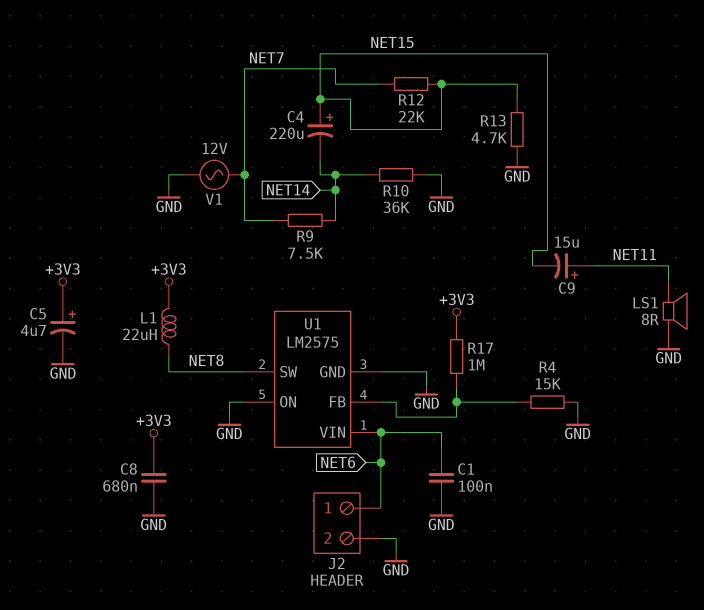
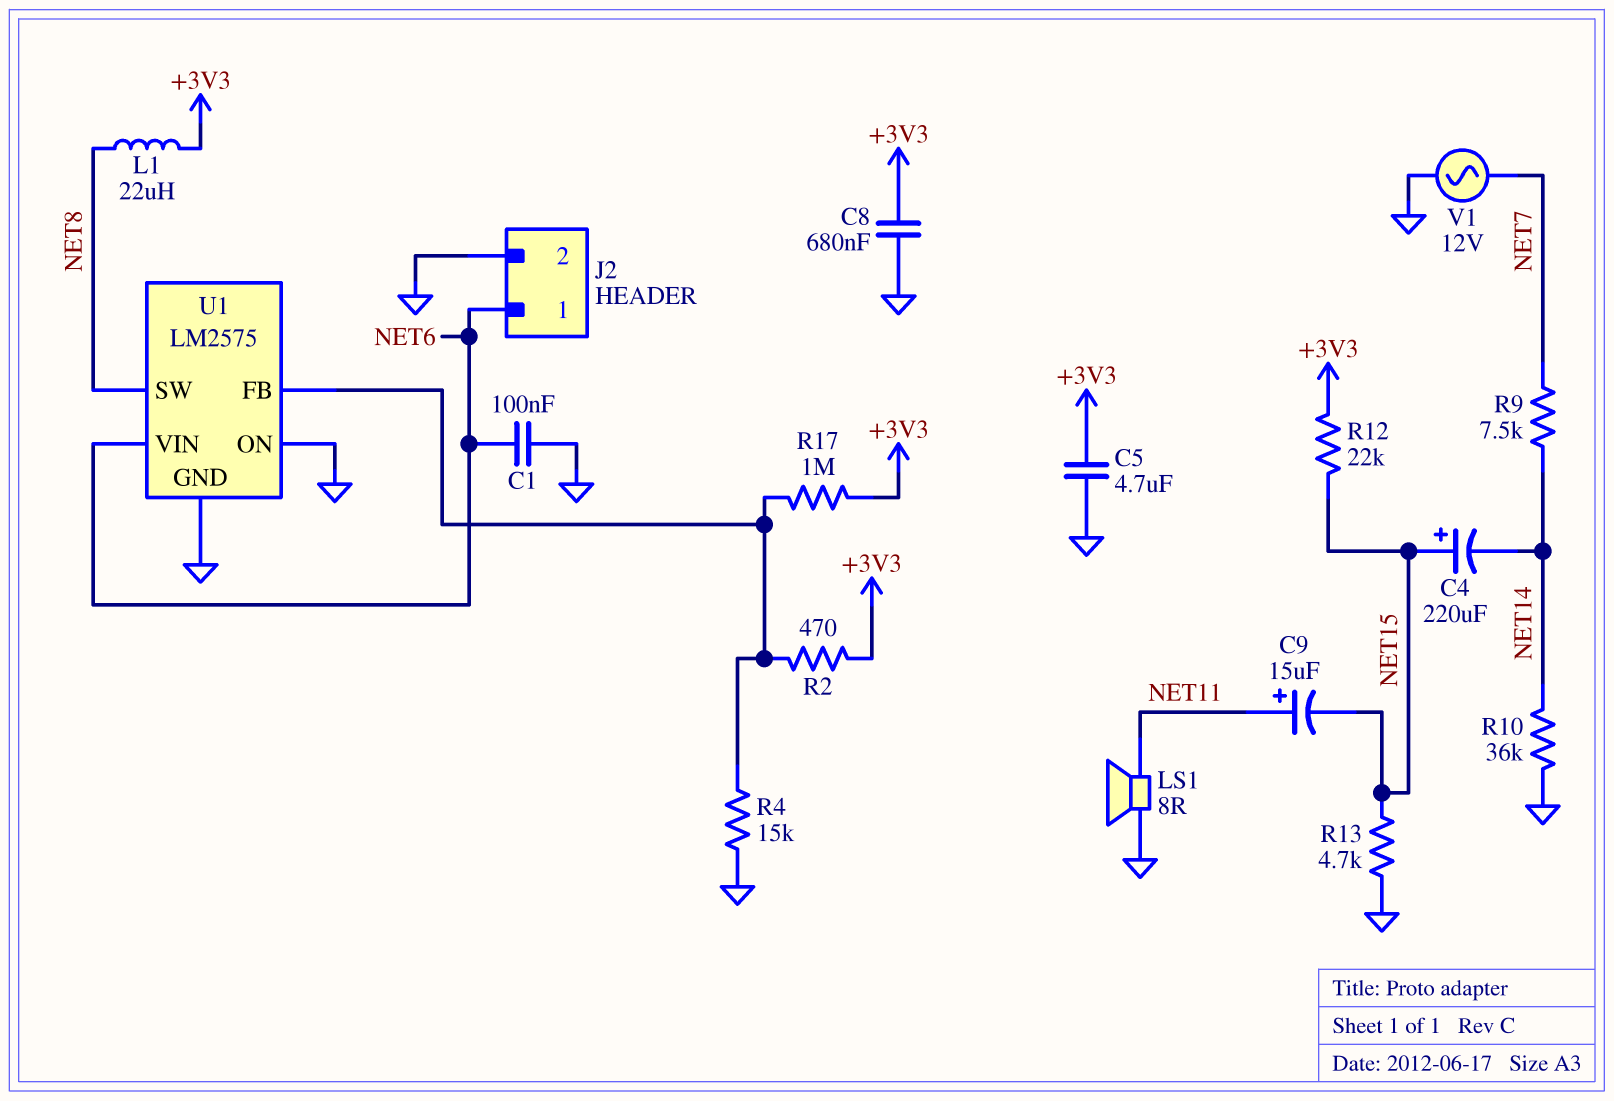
C5: 4.7uF (plus +3V3, minus GND) -> 4.7uF (+3V3, GND)
R2: none -> 470 (+3V3, U1/FB)
R12: 22k (NET7, NET15) -> 22k (+3V3, NET15)

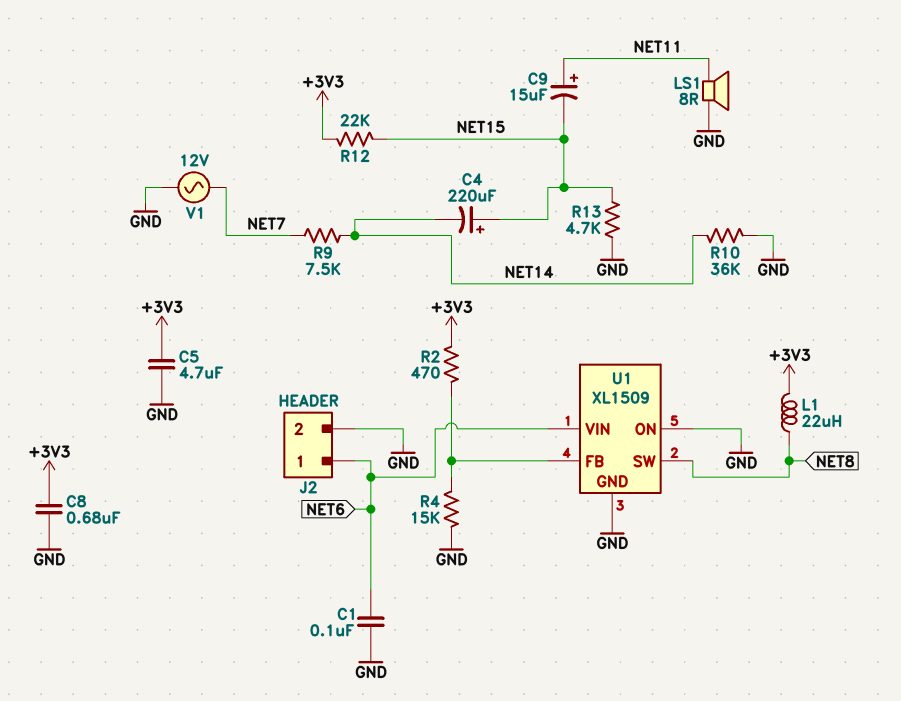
R17: 1M (+3V3, U1/FB) -> none
U1: LM2575 -> XL1509

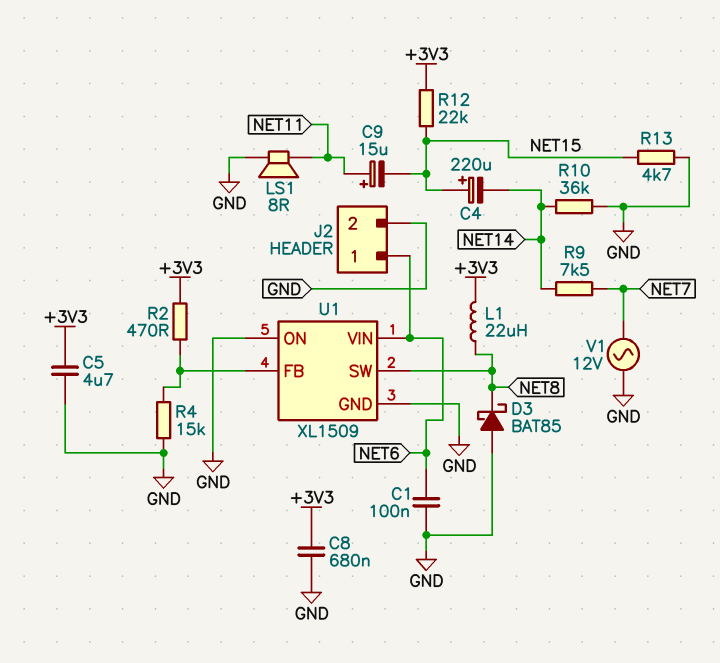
D3: none -> schottky BAT85 (A GND, K NET8)

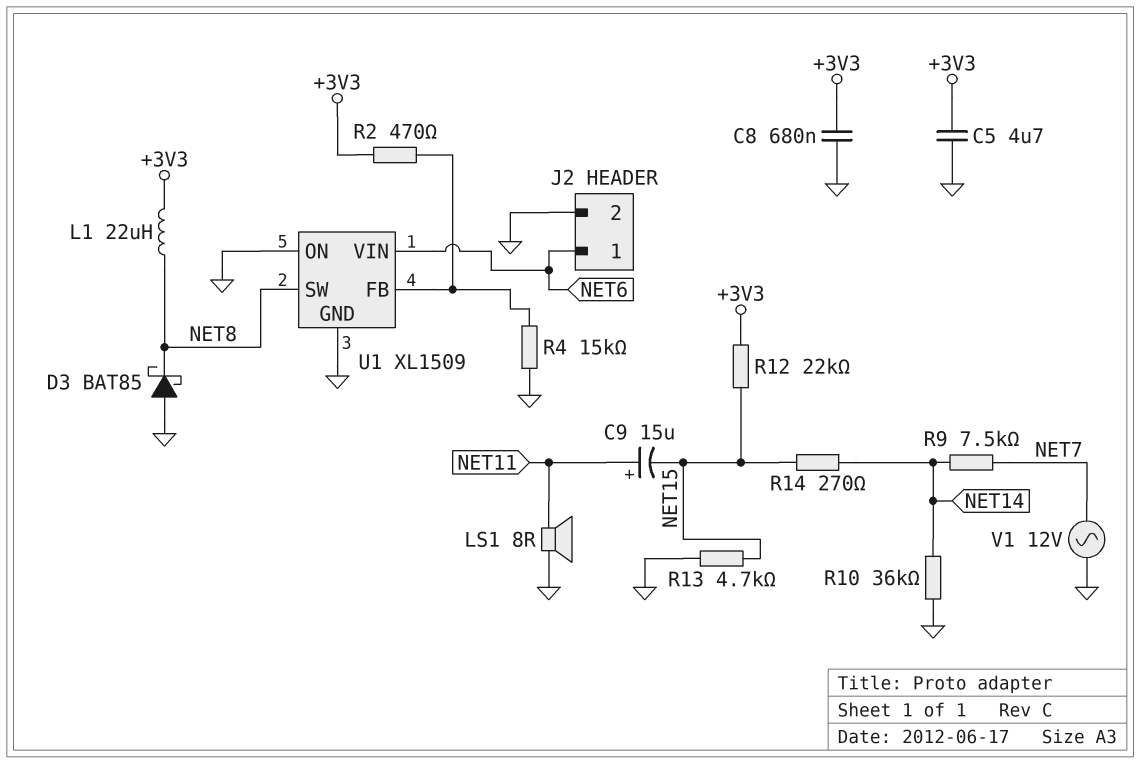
C1: 100nF (GND, NET6) -> none
C4: 220uF (plus NET15, minus NET14) -> none
R14: none -> 270 (NET14, NET15)

